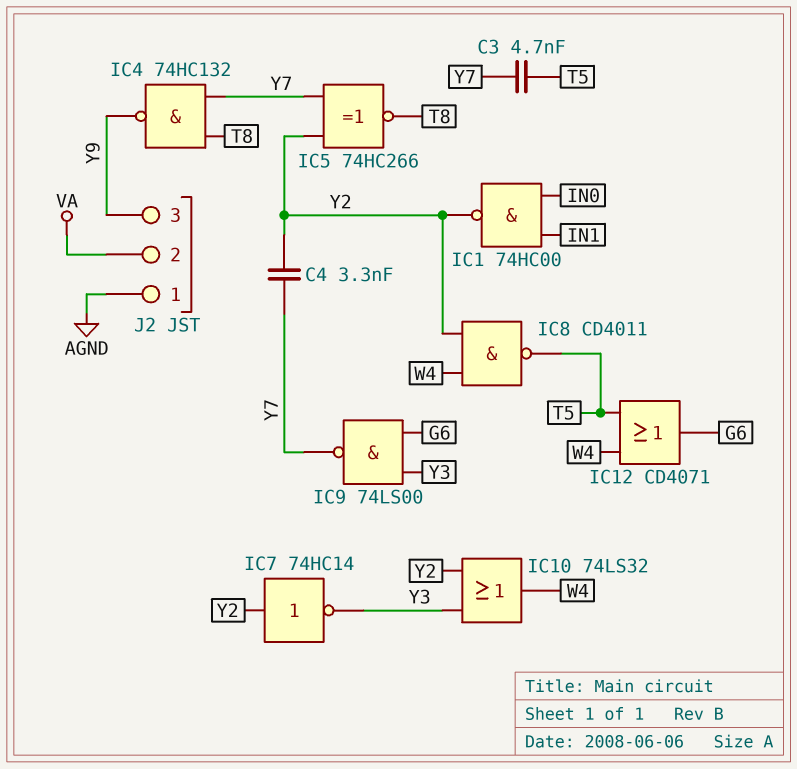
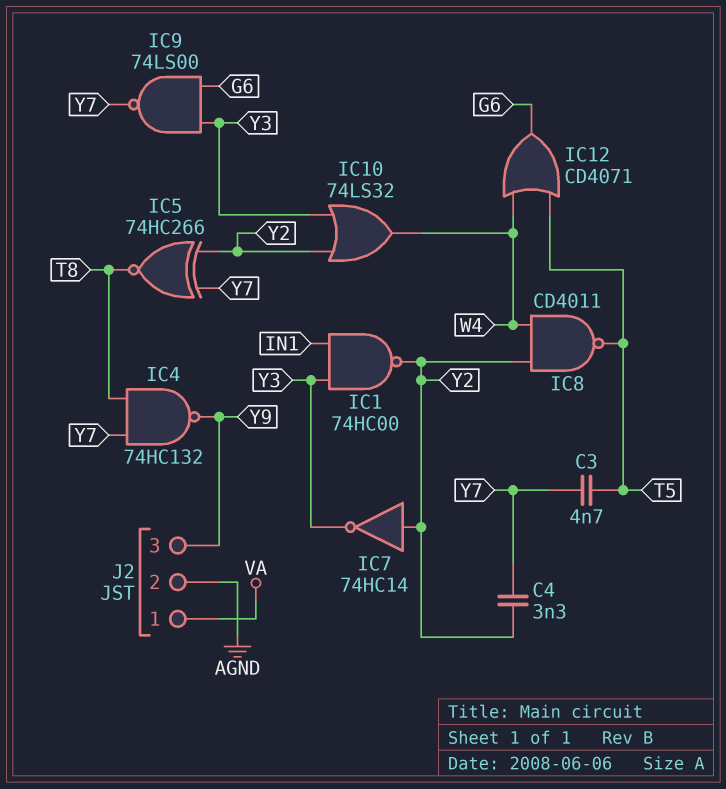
IC1: NAND 74HC00 (in IN0, in IN1, out Y2) -> NAND 74HC00 (in IN1, in Y3, out Y2)
J2 pin 1: AGND -> VA
J2 pin 2: VA -> AGND

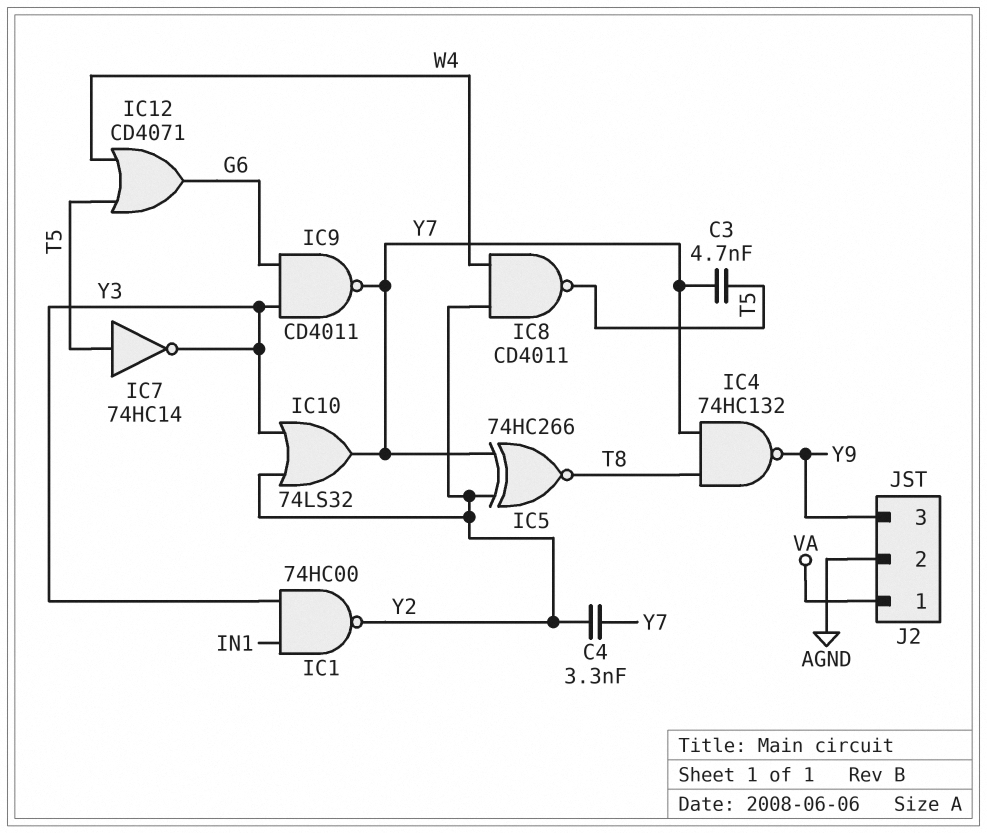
IC7: NOT 74HC14 (in Y2, out Y3) -> NOT 74HC14 (in T5, out Y3)
IC9: NAND 74LS00 (in G6, in Y3, out Y7) -> NAND CD4011 (in G6, in Y3, out Y7)
IC10: OR 74LS32 (in Y2, in Y3, out W4) -> OR 74LS32 (in Y2, in Y3, out Y7)

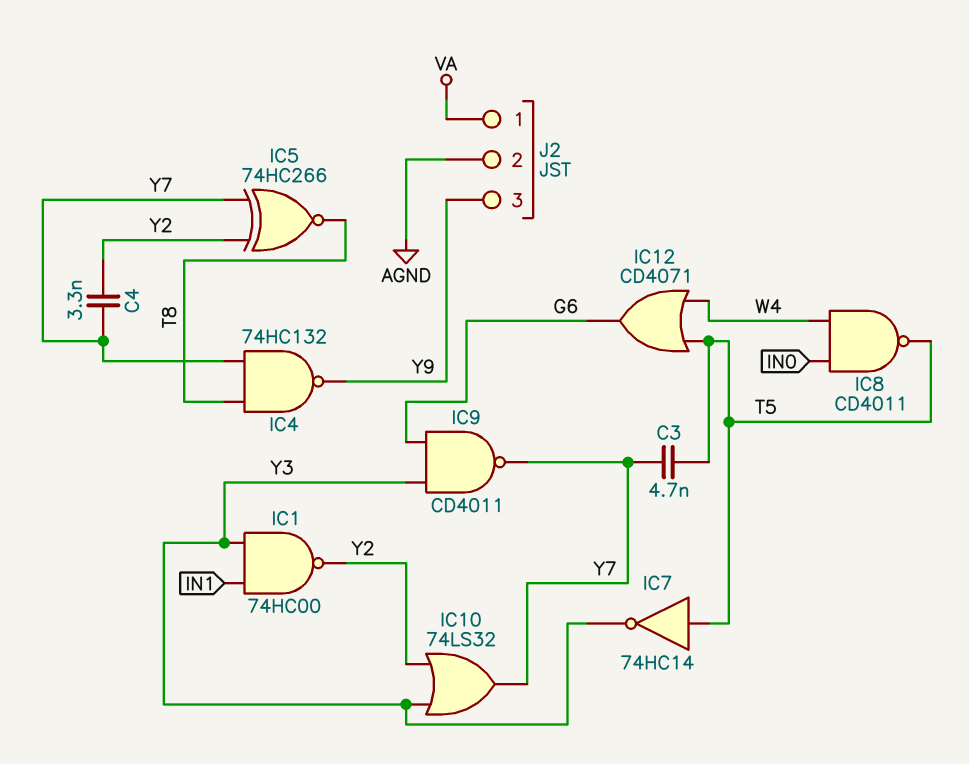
IC8: NAND CD4011 (in W4, in Y2, out T5) -> NAND CD4011 (in IN0, in W4, out T5)

